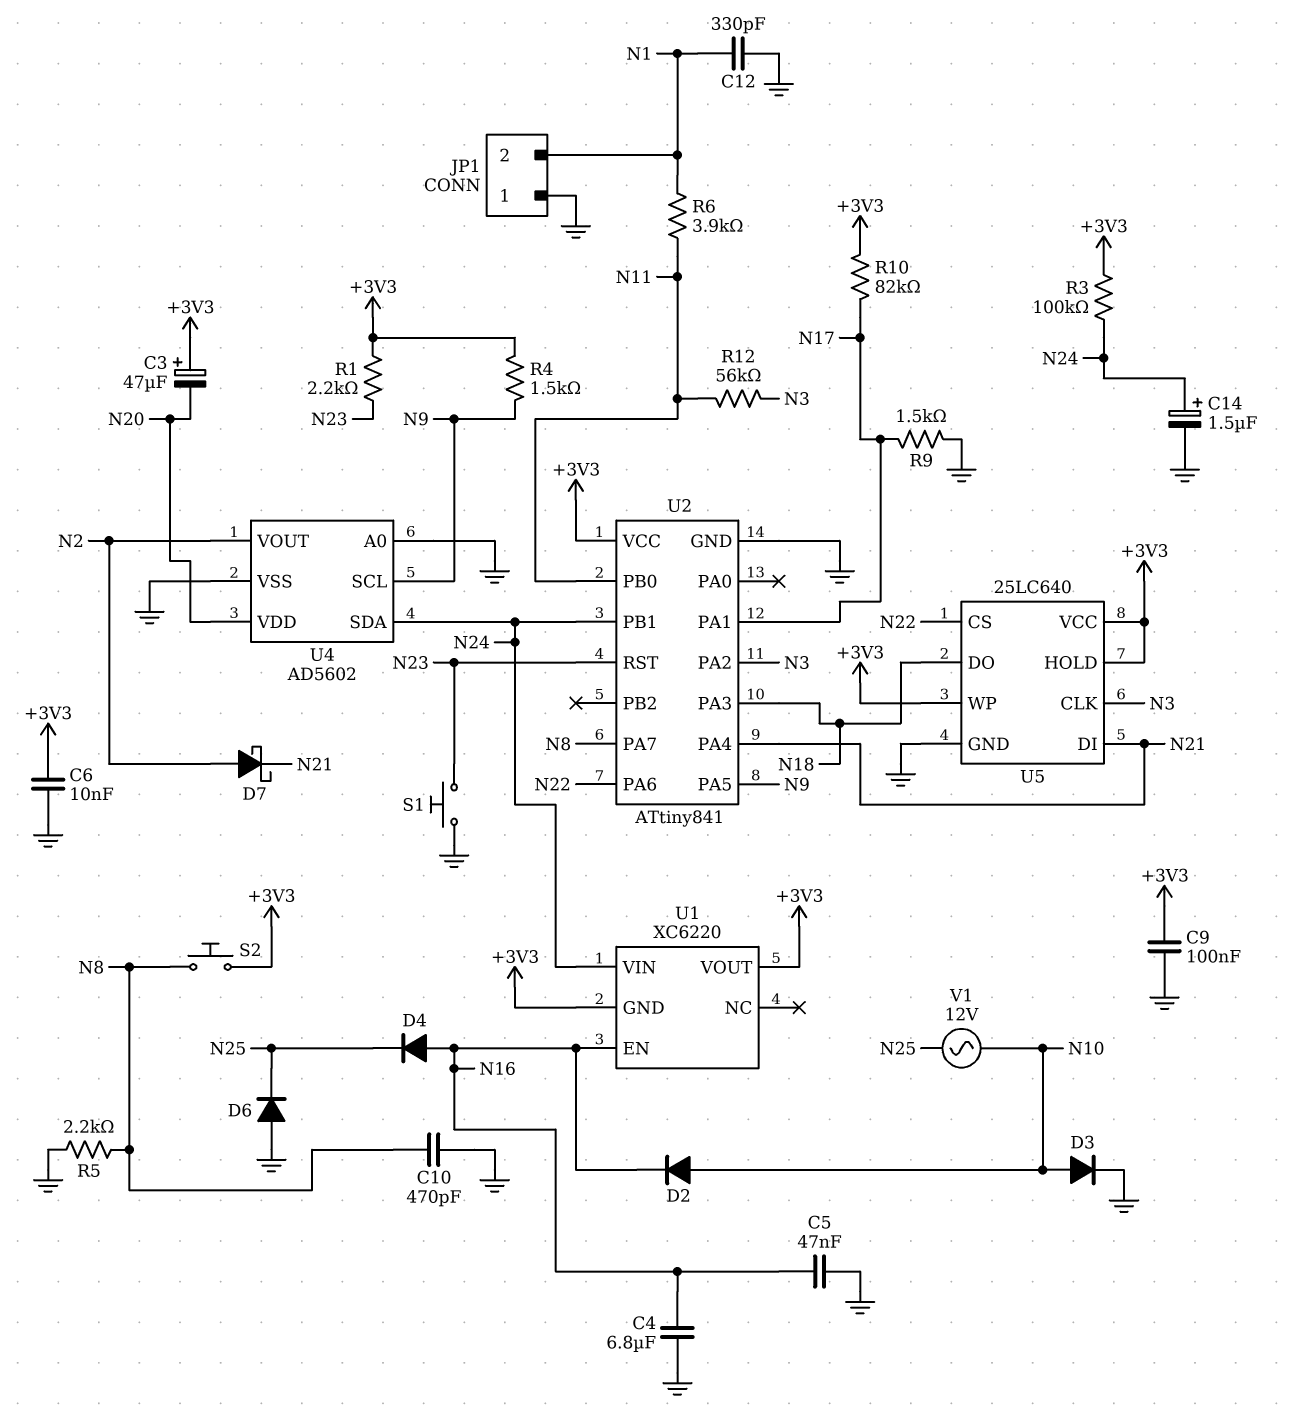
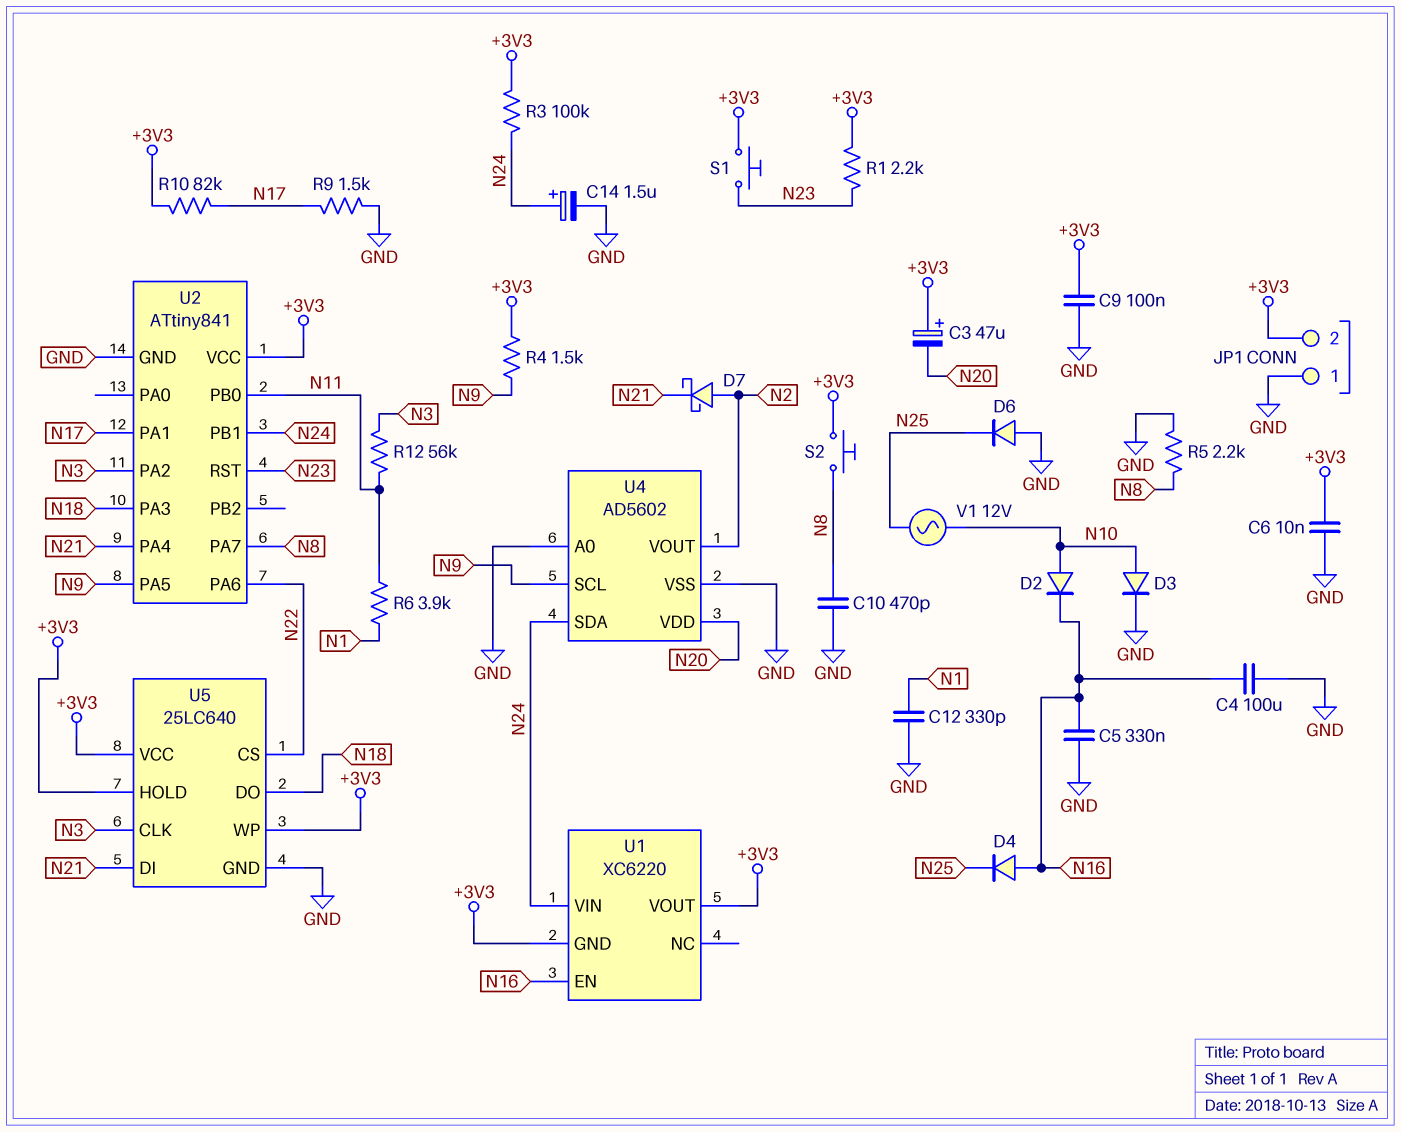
C4: 6.8uF (GND, N16) -> 100uF (GND, N16)
C5: 47nF (GND, N16) -> 330nF (GND, N16)
JP1 pin 2: N1 -> +3V3
S1: button (GND, N23) -> button (+3V3, N23)

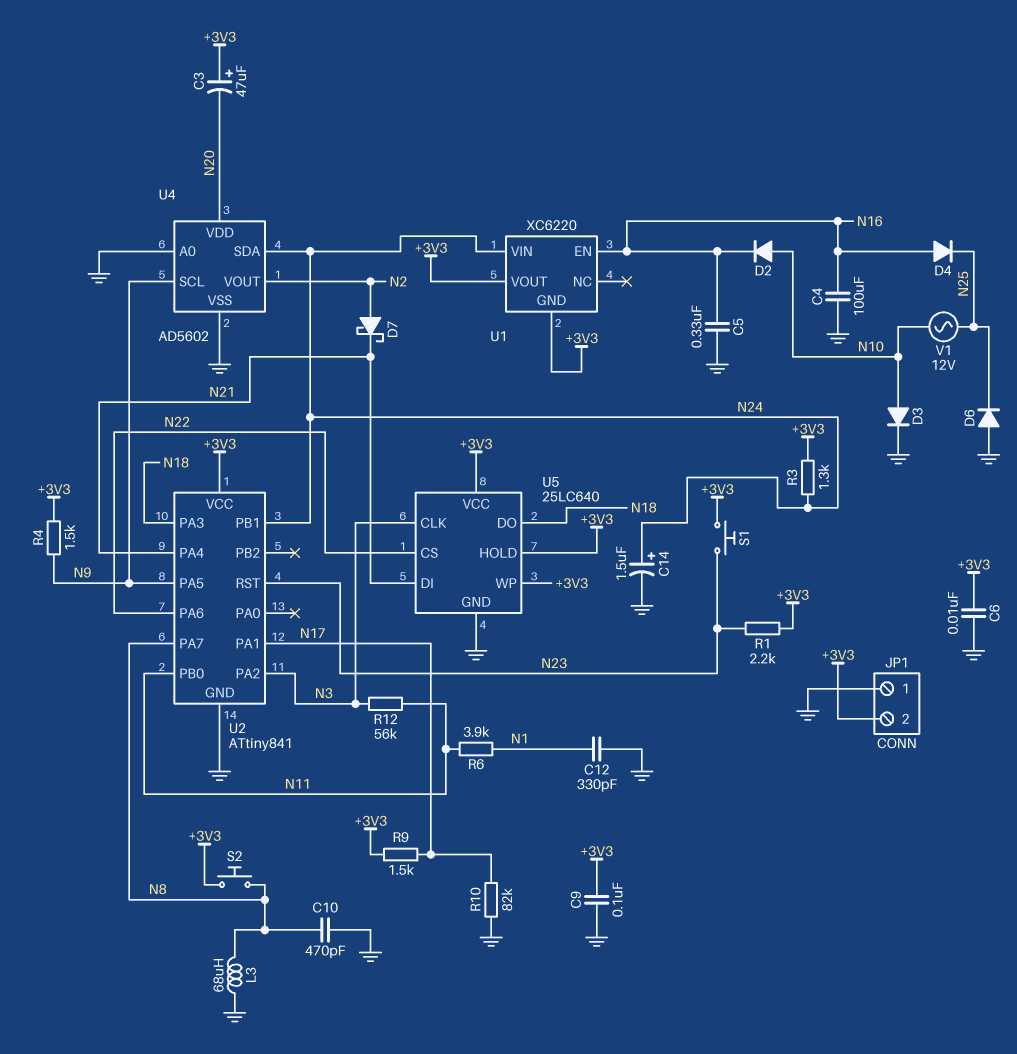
L3: none -> 68uH (GND, N8)
R3: 100k (+3V3, N24) -> 1.3k (+3V3, N24)
R5: 2.2k (GND, N8) -> none
R9: 1.5k (GND, N17) -> 1.5k (+3V3, N17)
R10: 82k (+3V3, N17) -> 82k (GND, N17)

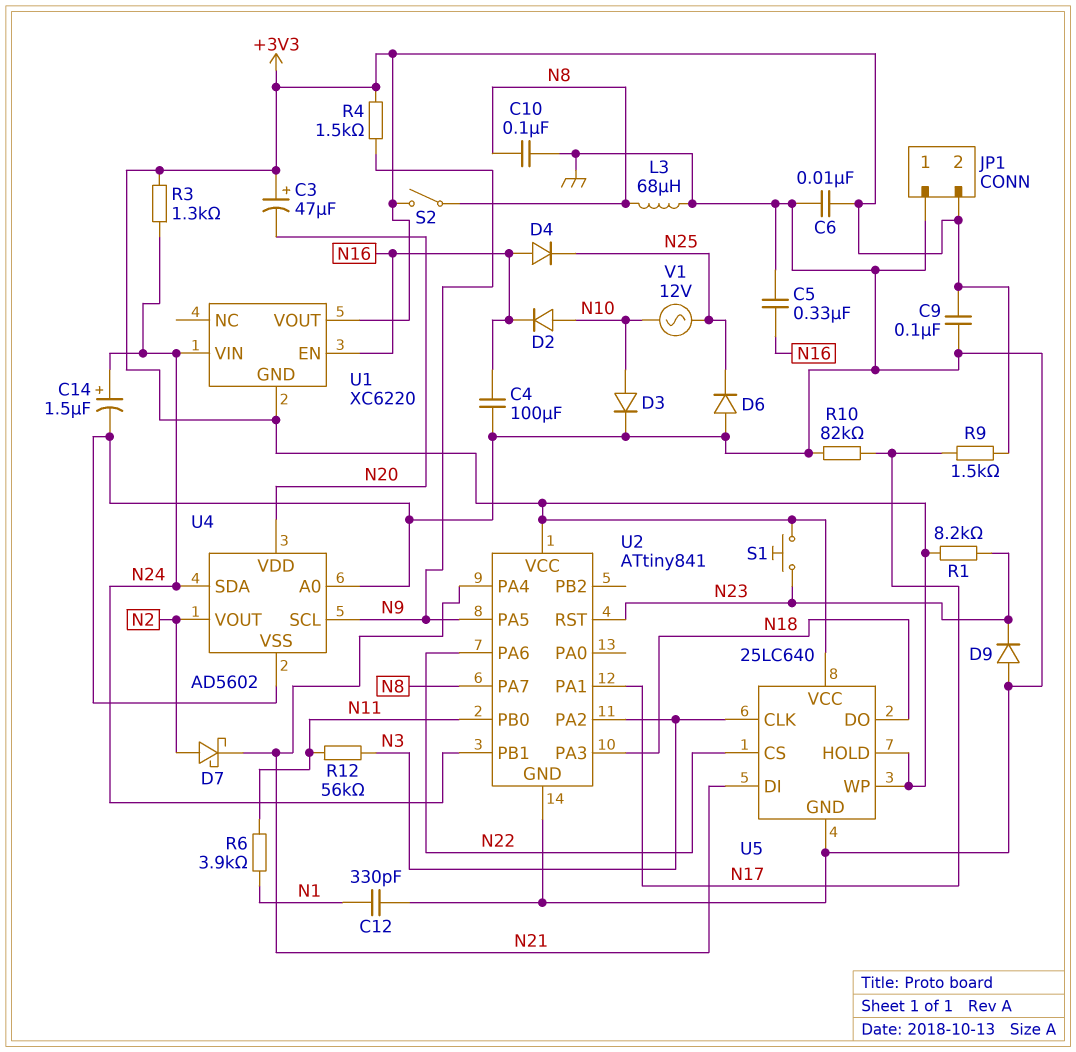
C10: 470pF (GND, N8) -> 100nF (GND, N8)
D9: none -> diode (A GND, K N23)
R1: 2.2k (+3V3, N23) -> 8.2k (+3V3, N23)
S2: button (+3V3, N8) -> switch (+3V3, N8)

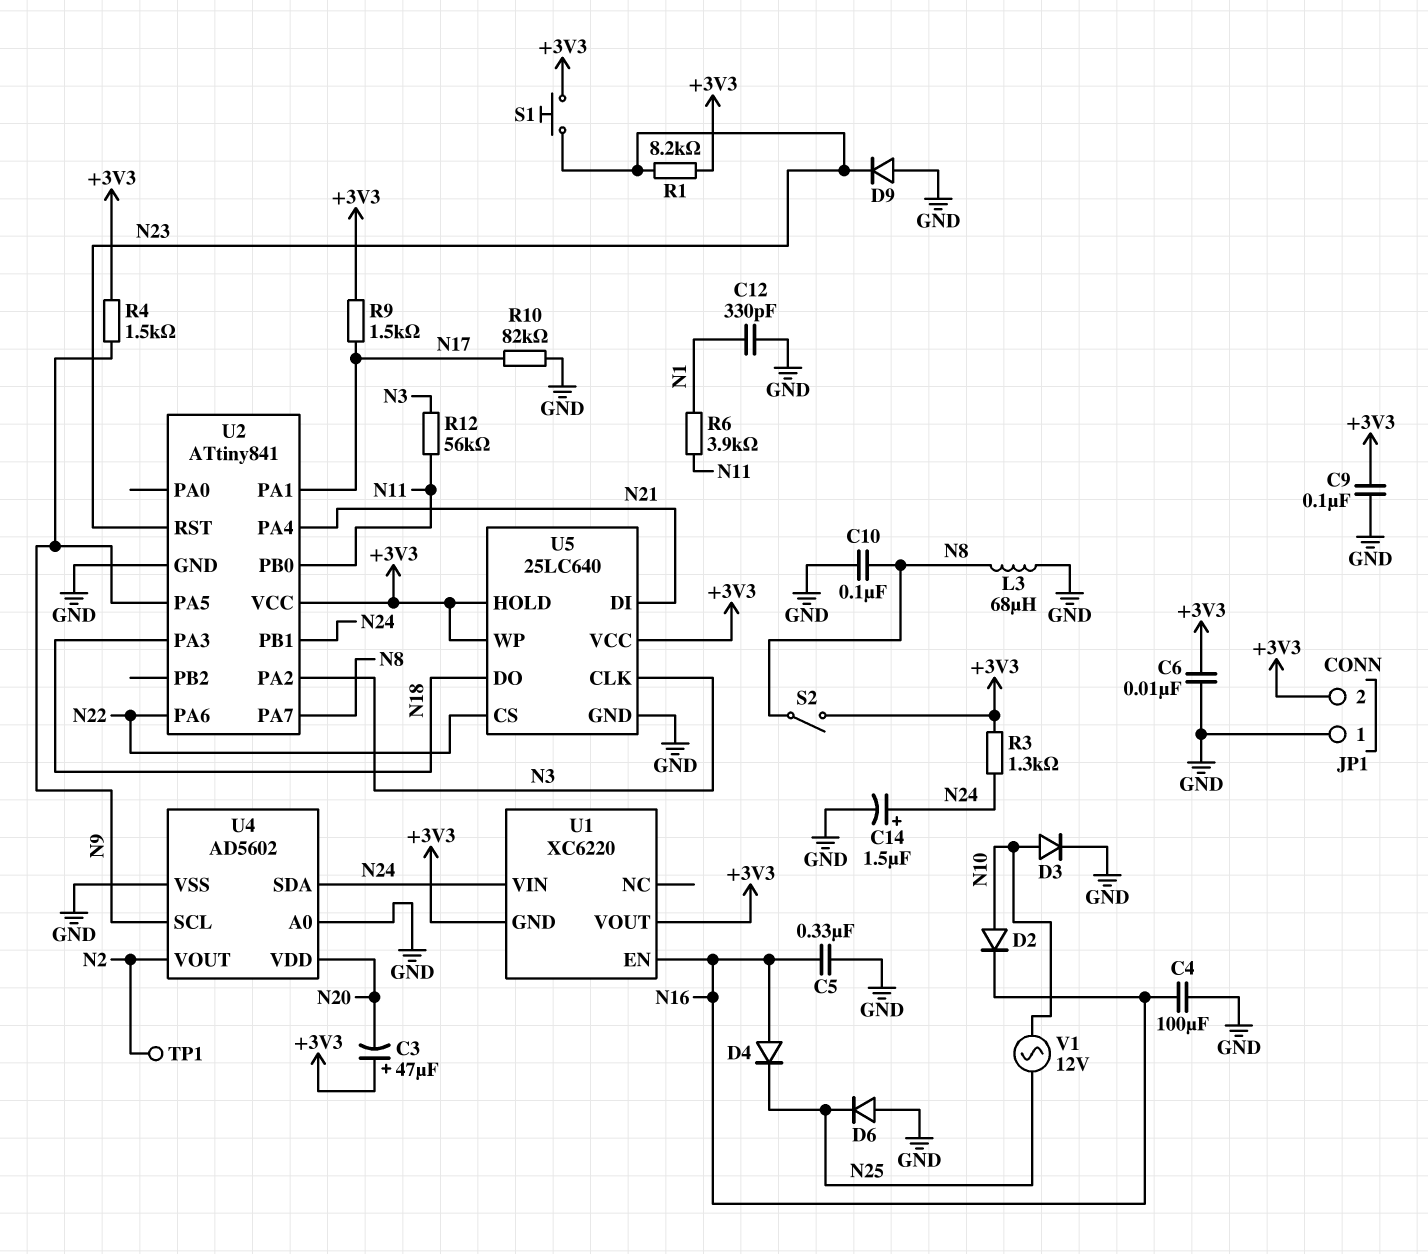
D7: schottky (A N2, K N21) -> none
TP1: none -> test point (N2)

